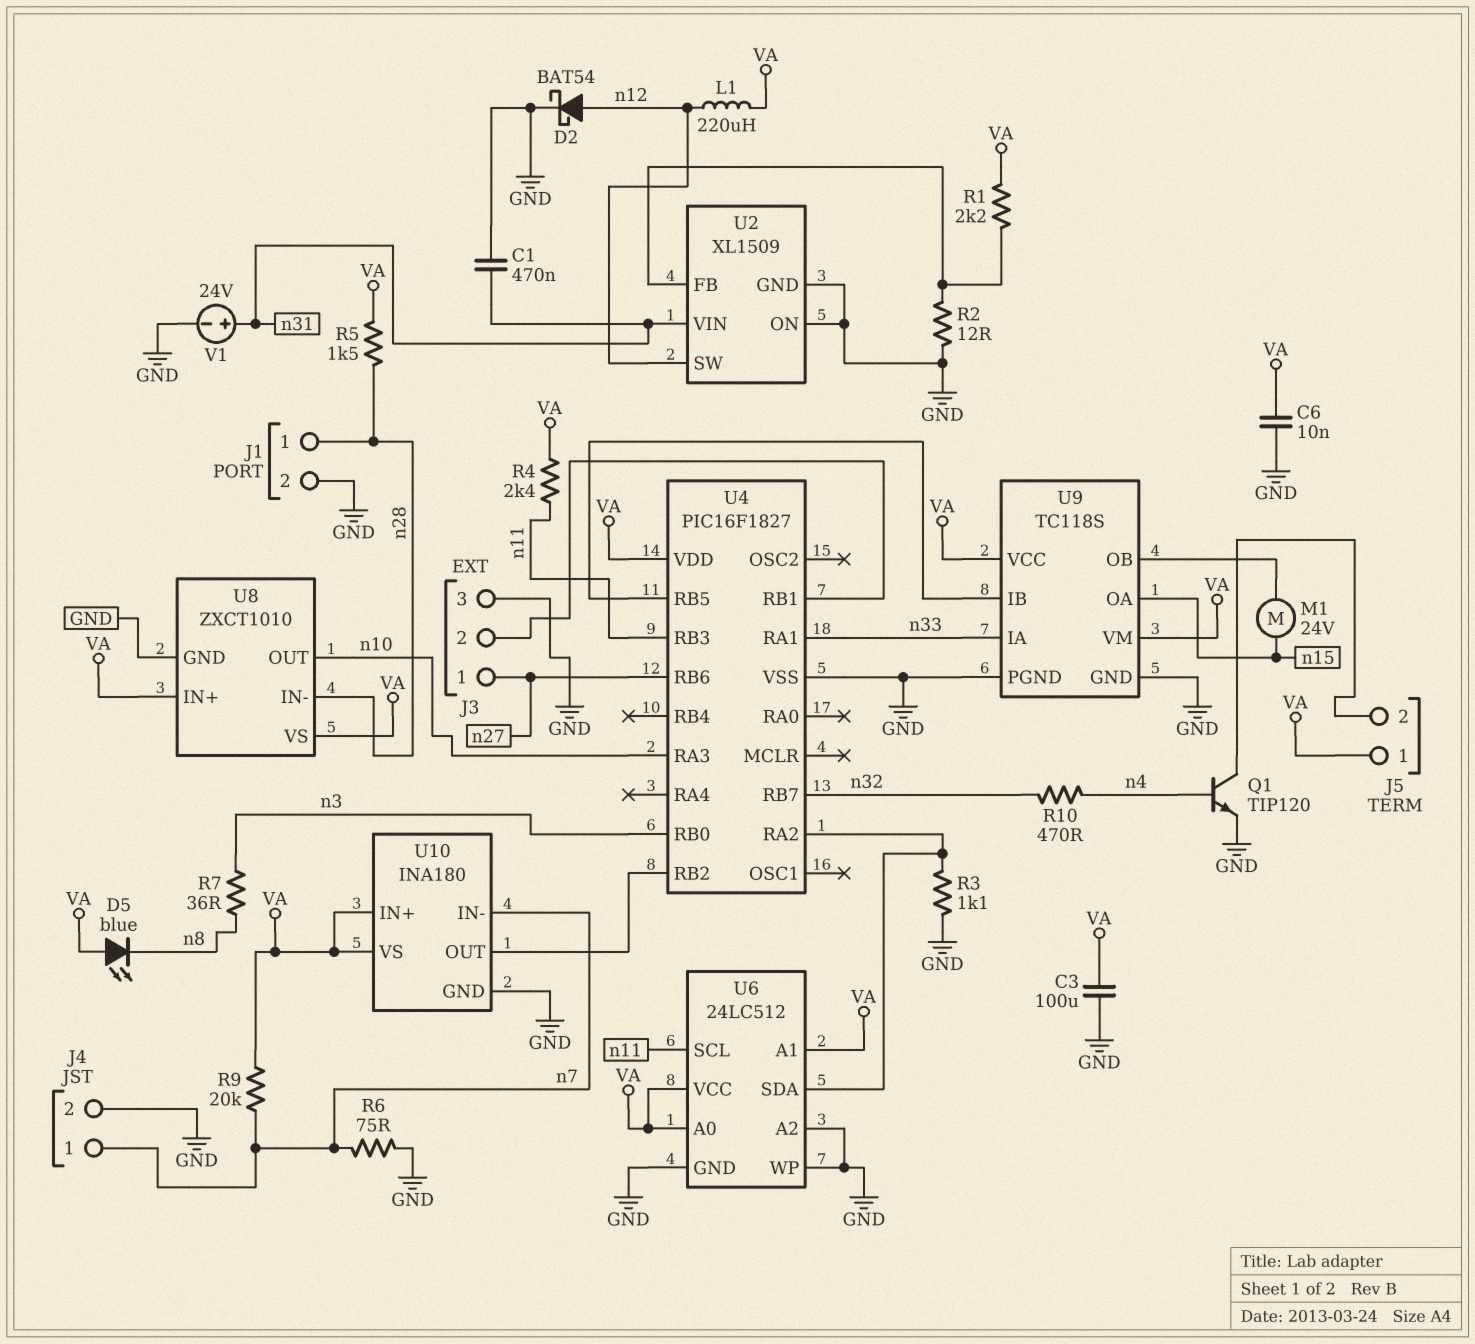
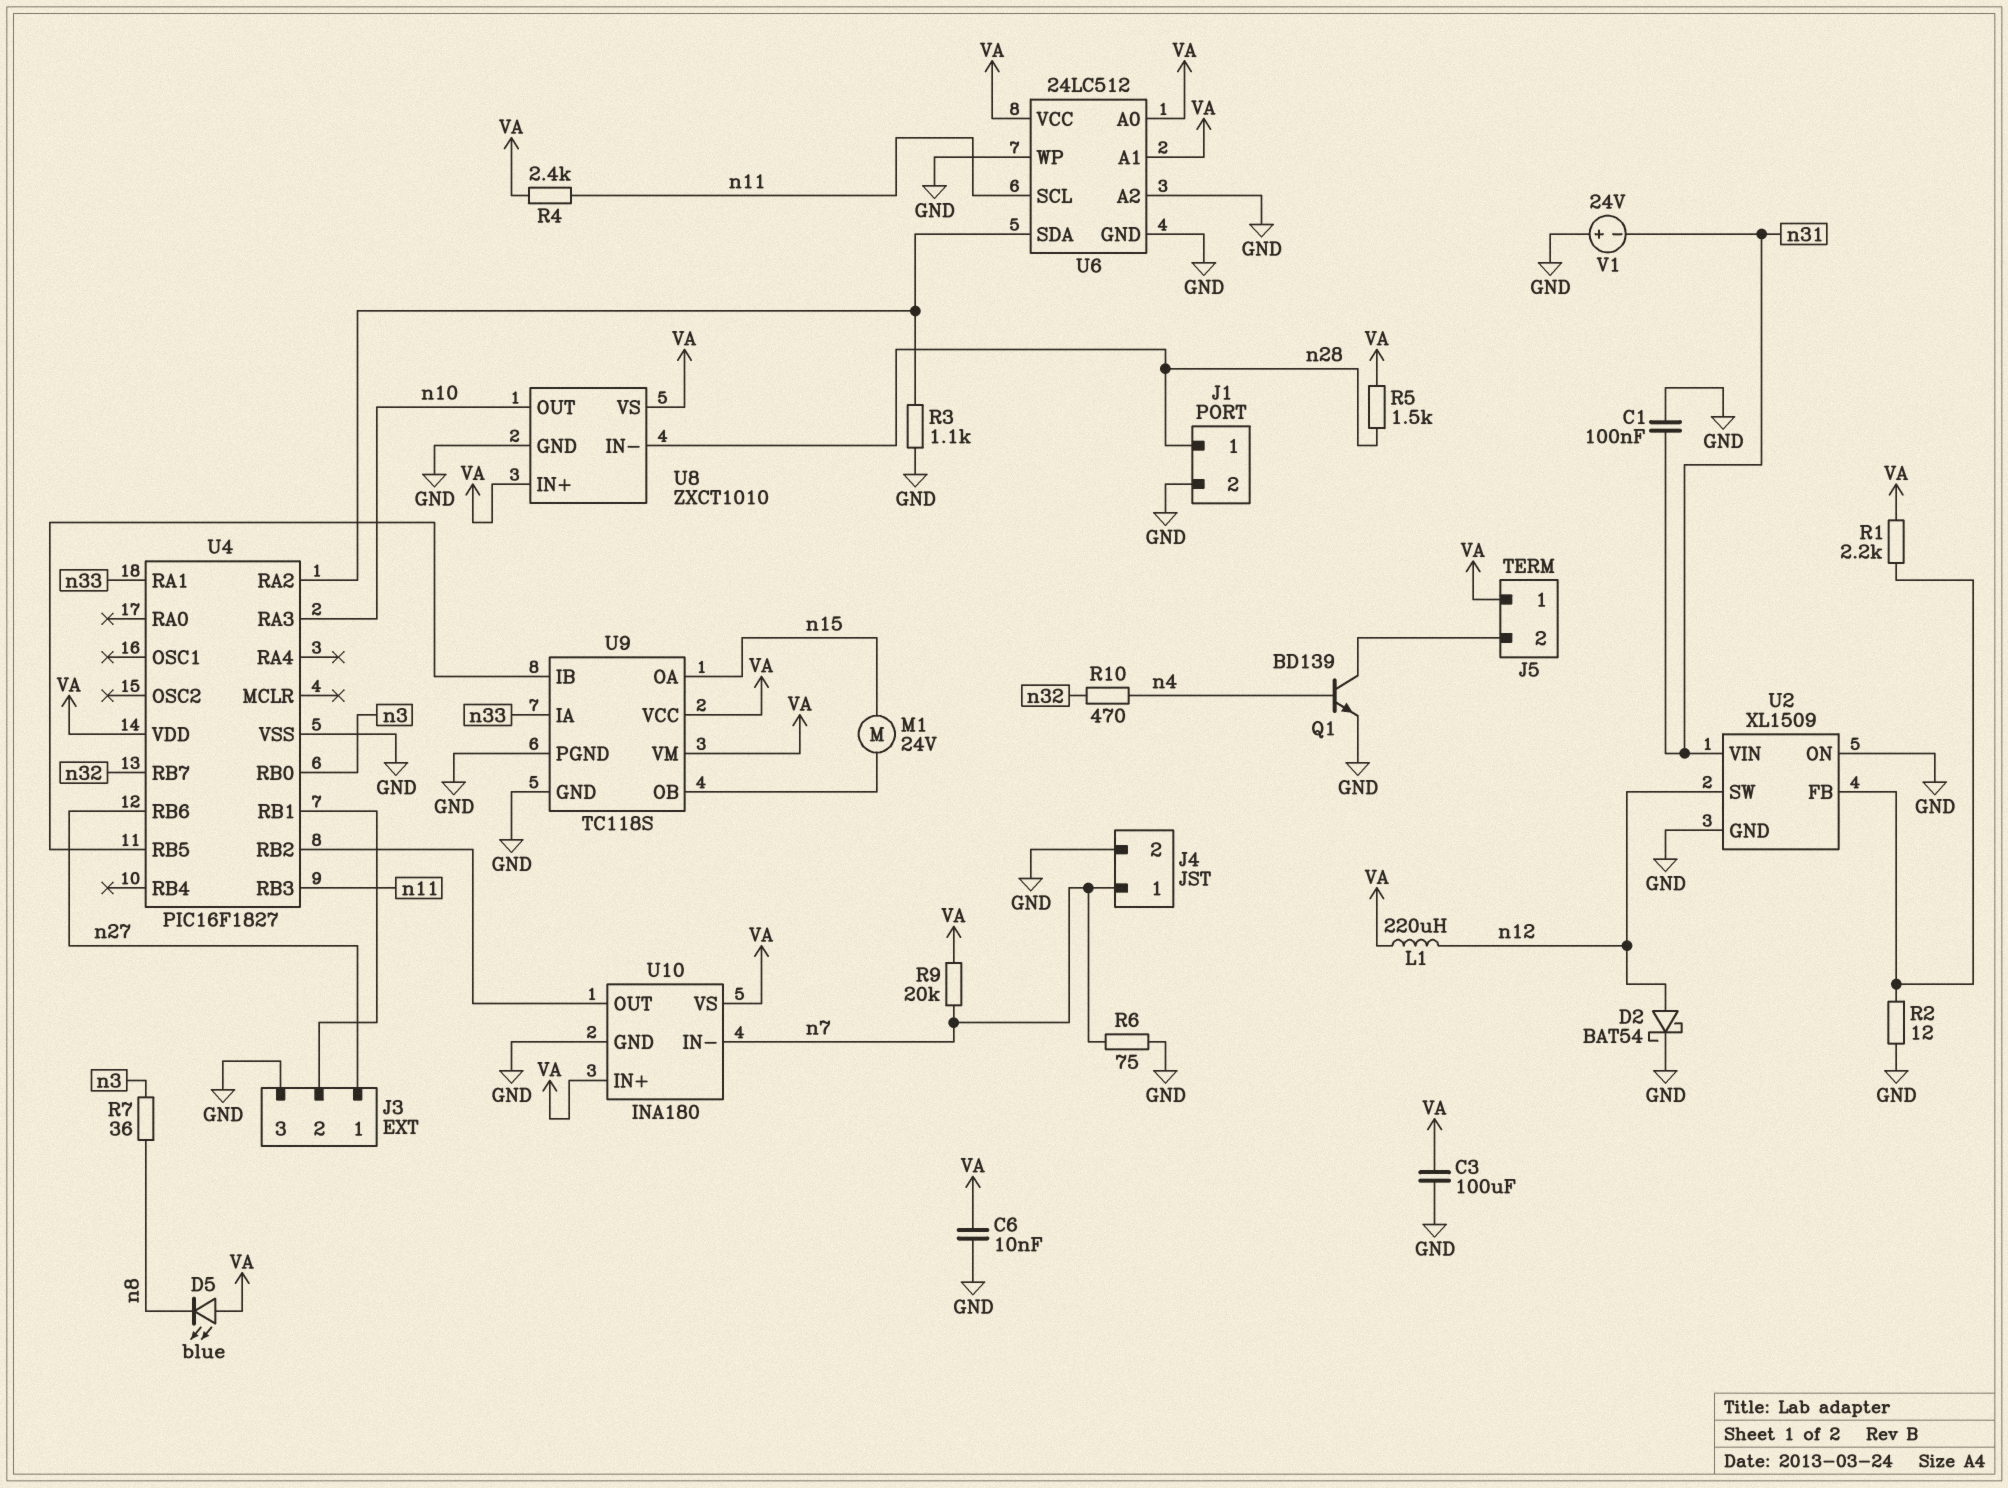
C1: 470nF (GND, n31) -> 100nF (GND, n31)
Q1: NPN TIP120 (B n4, C J5/2, E GND) -> NPN BD139 (B n4, C J5/2, E GND)
V1: 24V (plus n31, minus GND) -> 24V (plus GND, minus n31)

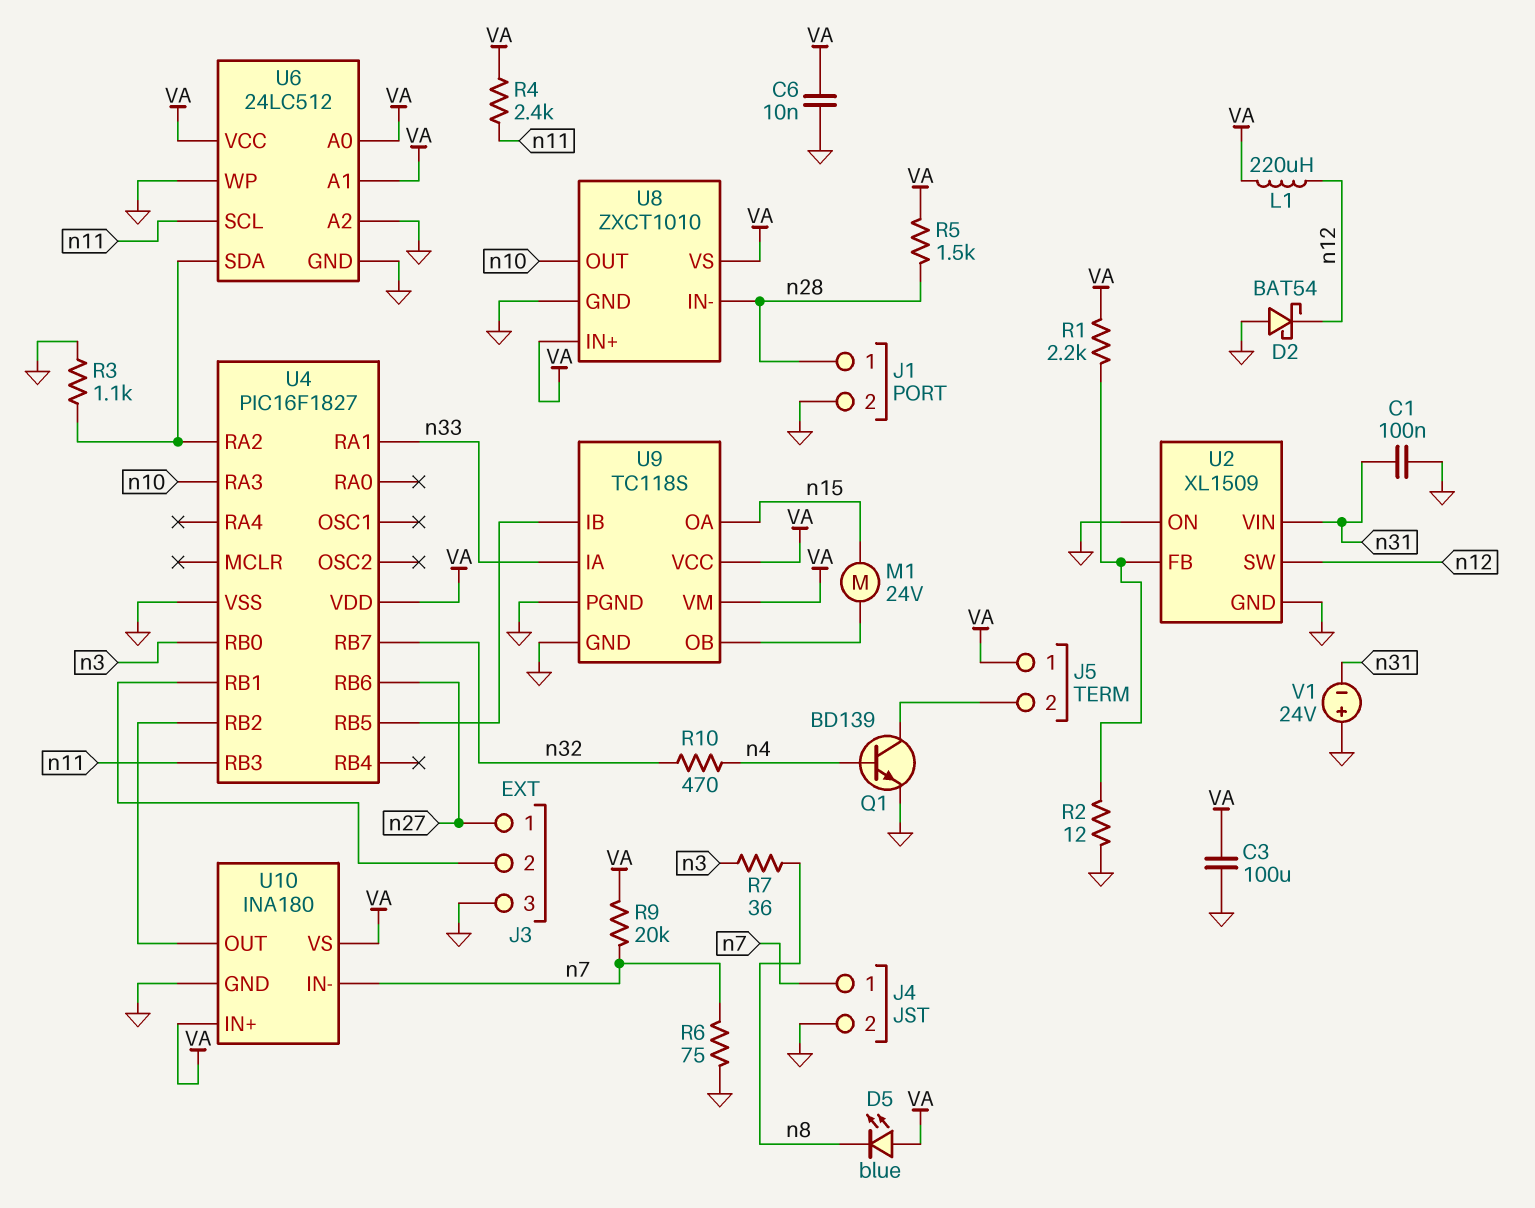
D2: schottky BAT54 (A n12, K GND) -> schottky BAT54 (A GND, K n12)

